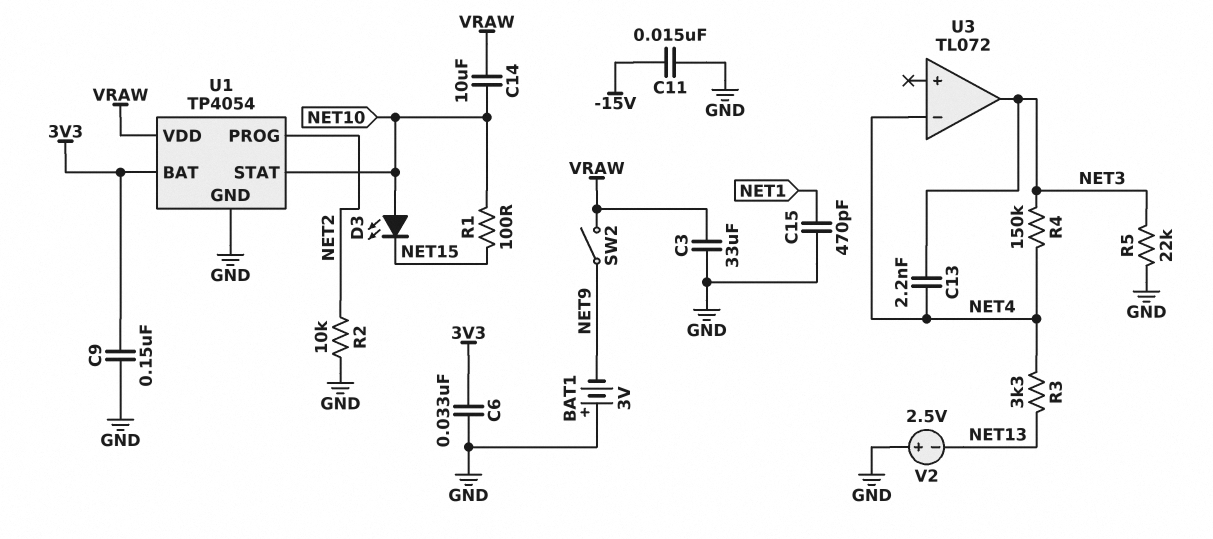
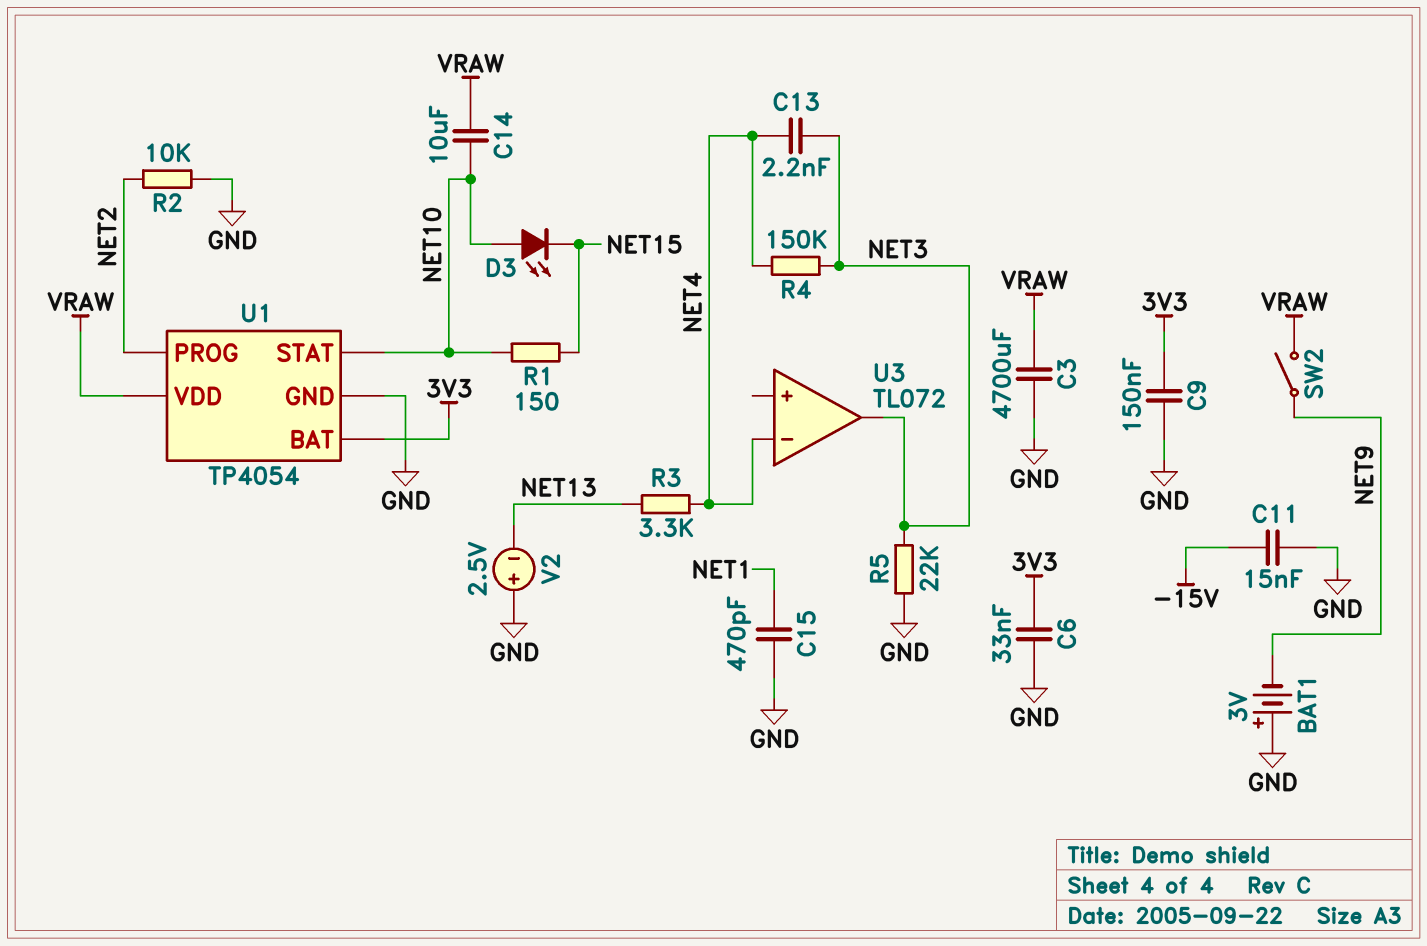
C3: 33uF (GND, VRAW) -> 4700uF (GND, VRAW)
R1: 100 (NET10, NET15) -> 150 (NET10, NET15)

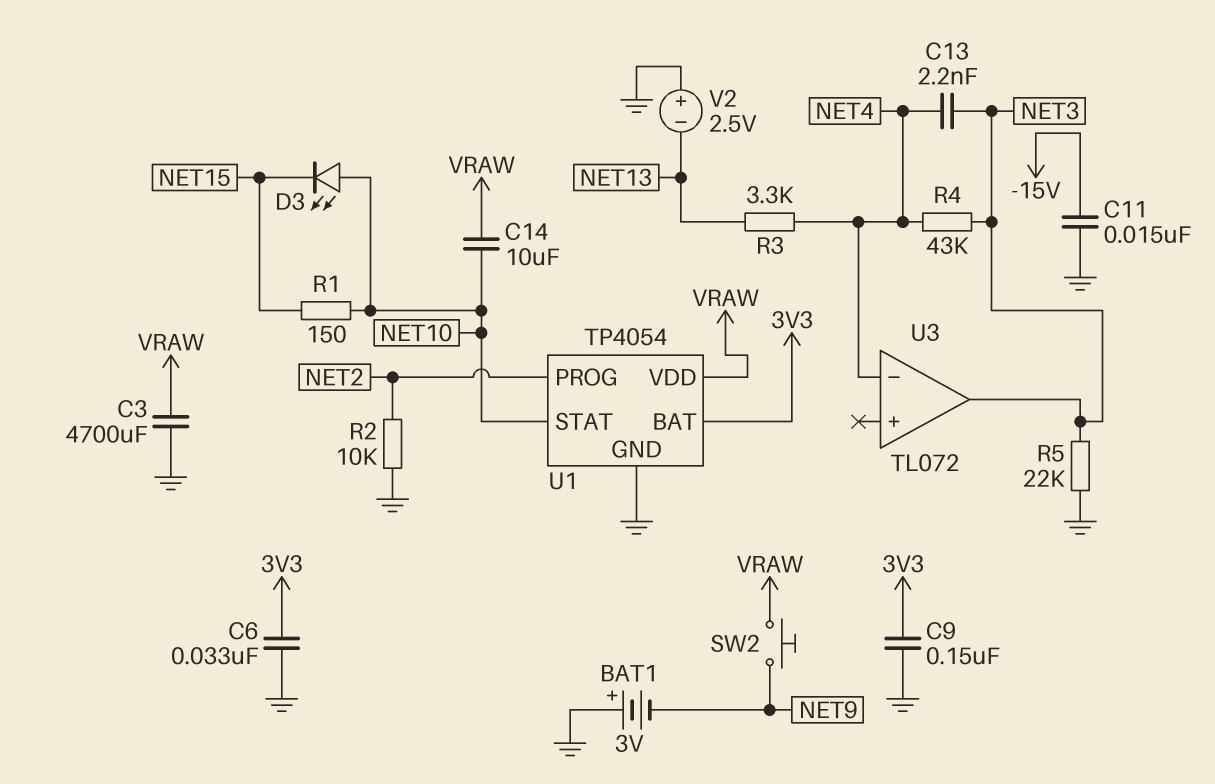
C15: 470pF (GND, NET1) -> none
R4: 150k (NET3, NET4) -> 43k (NET3, NET4)
SW2: switch (NET9, VRAW) -> button (NET9, VRAW)

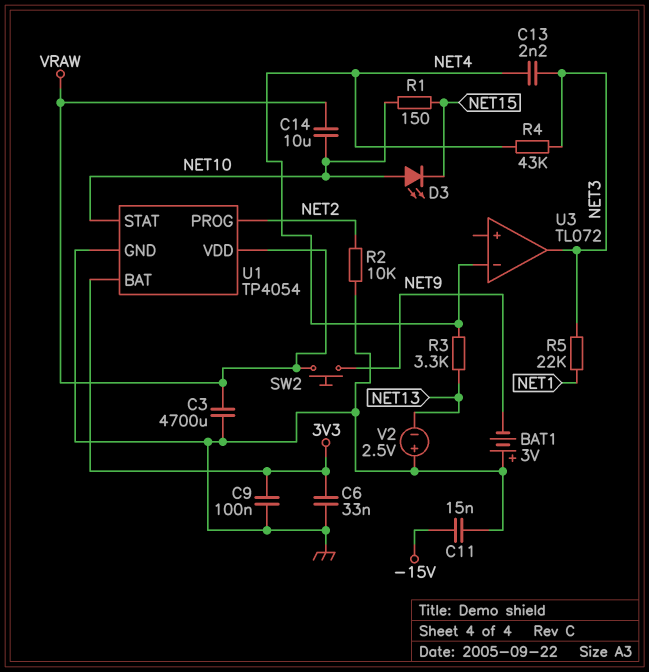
C9: 150nF (3V3, GND) -> 100nF (3V3, GND)
R5: 22k (GND, NET3) -> 22k (NET1, NET3)

